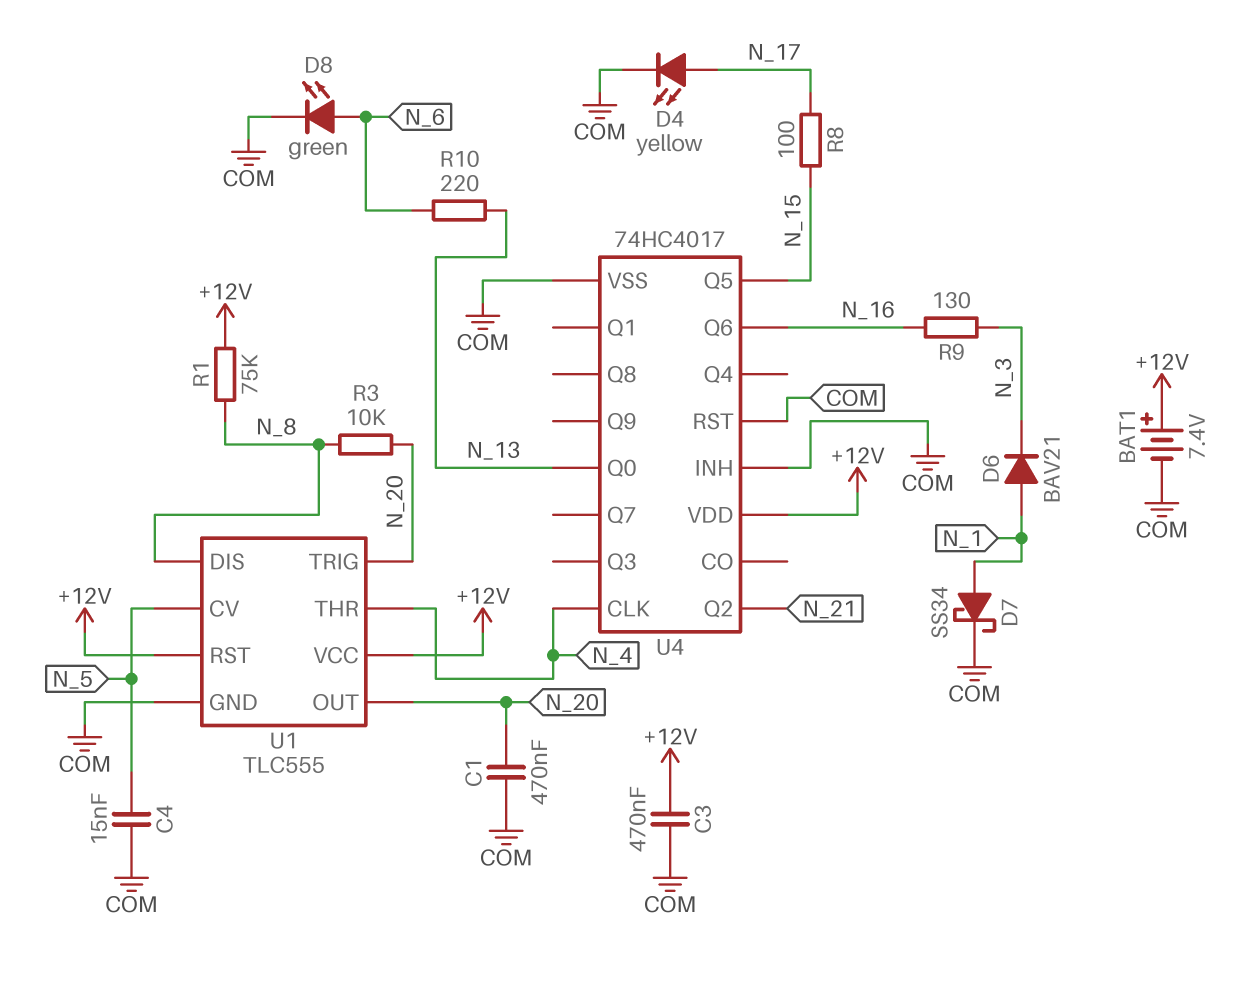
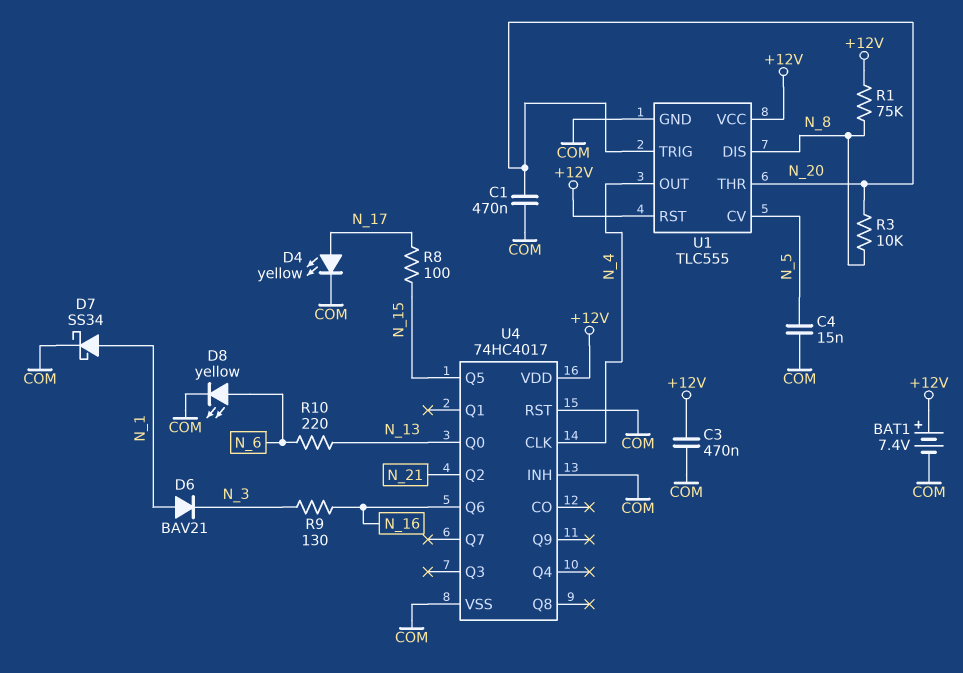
D8: LED green (A N_6, K COM) -> LED yellow (A N_6, K COM)
U1 pin OUT: N_20 -> N_4
U1 pin THR: N_4 -> N_20

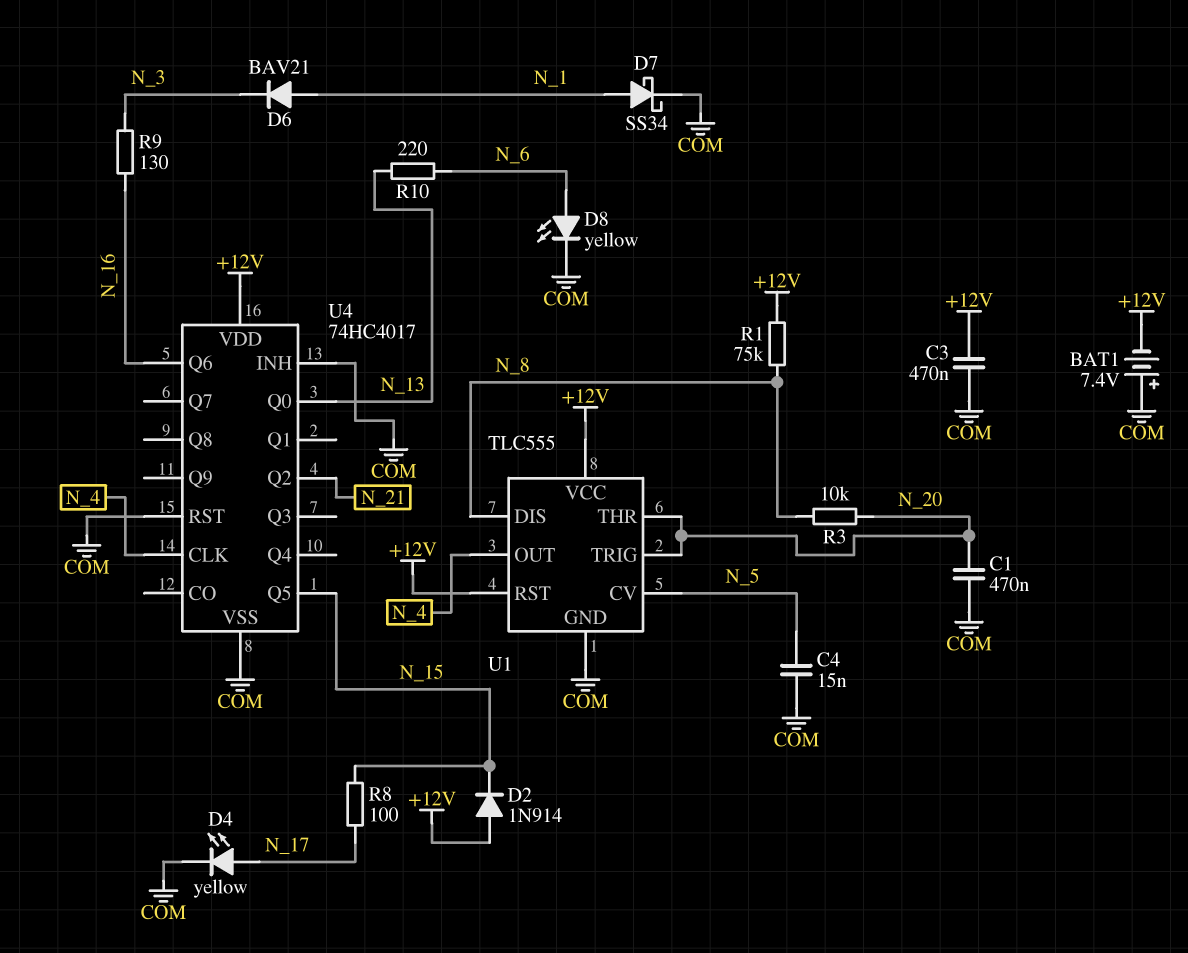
BAT1: 7.4V (plus +12V, minus COM) -> 7.4V (plus COM, minus +12V)
D2: none -> diode 1N914 (A +12V, K N_15)

